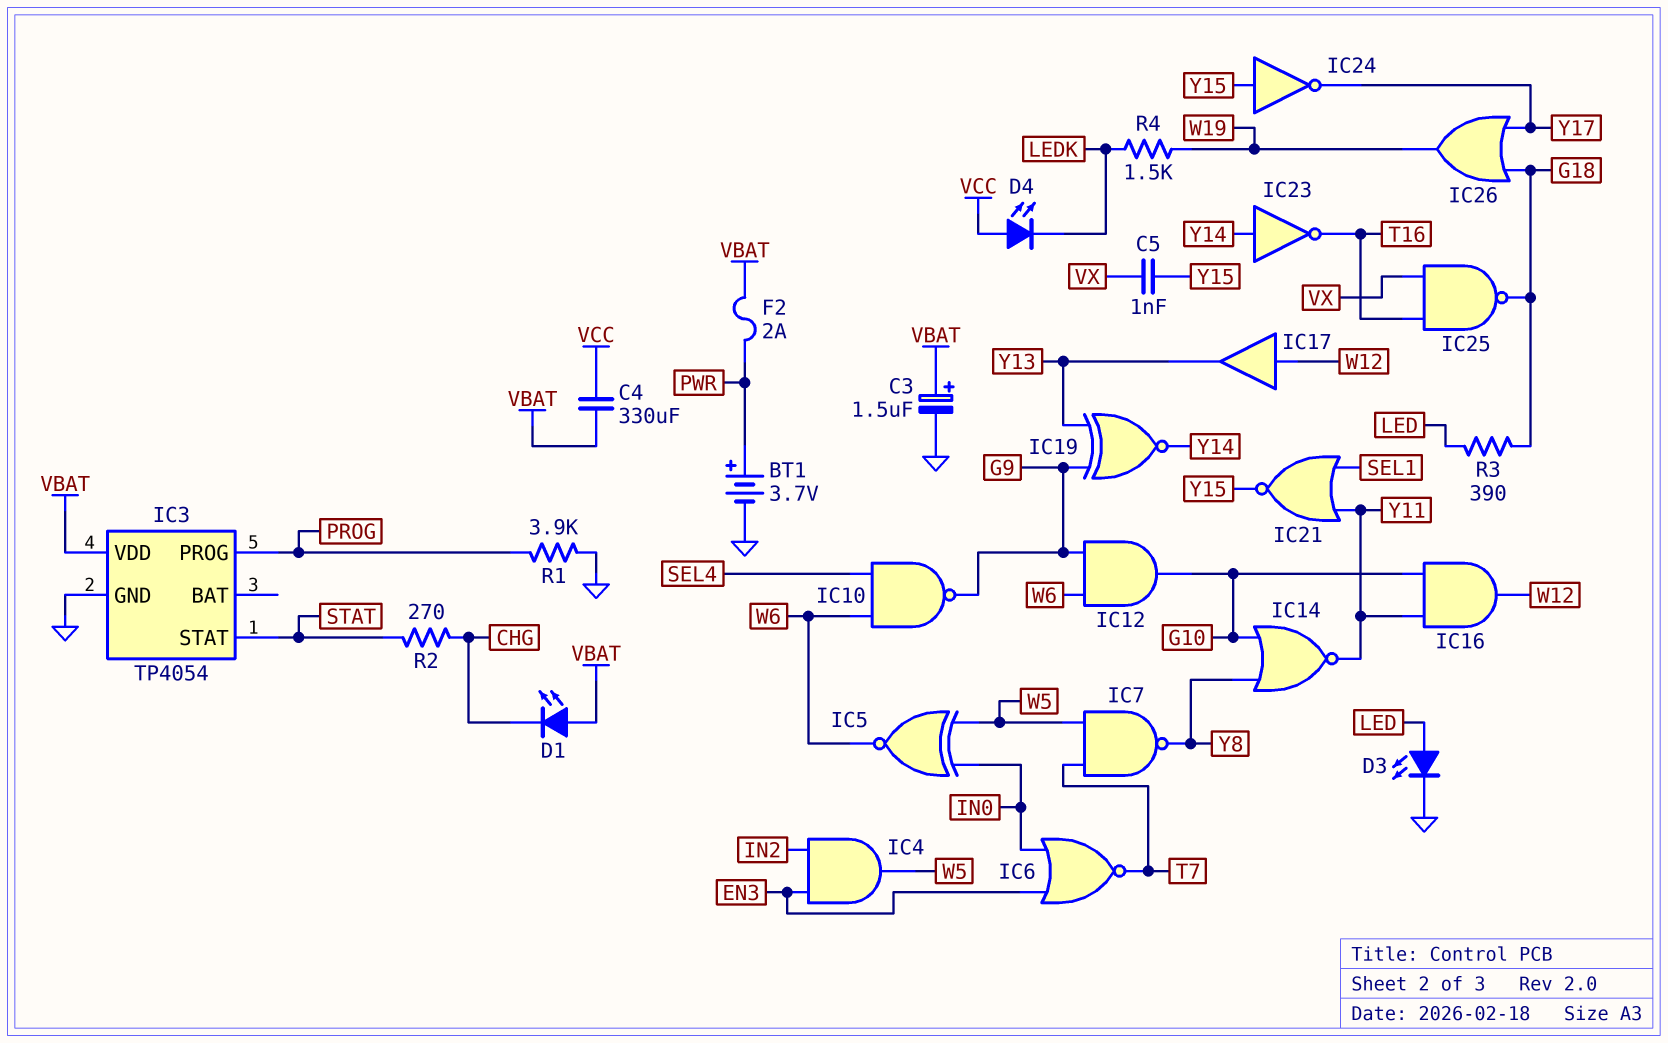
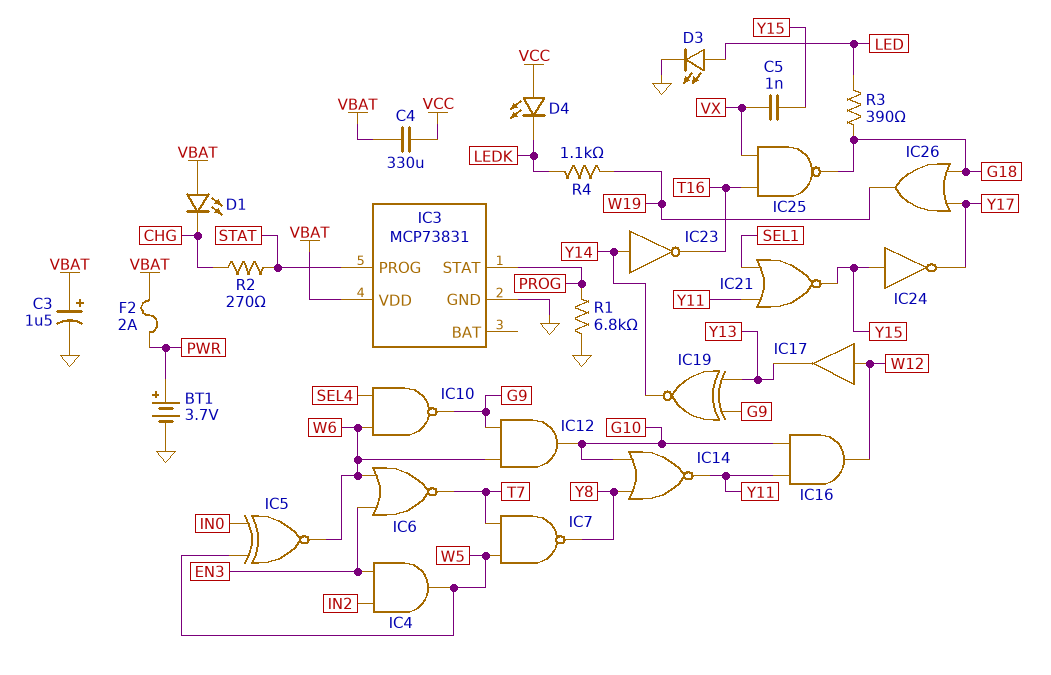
IC3: TP4054 -> MCP73831
IC3 pin PROG: PROG -> STAT
IC3 pin STAT: STAT -> PROG
IC6: NOR (in EN3, in IN0, out T7) -> NOR (in EN3, in W6, out T7)
R1: 3.9k (GND, PROG) -> 6.8k (GND, PROG)
R4: 1.5k (LEDK, W19) -> 1.1k (LEDK, W19)

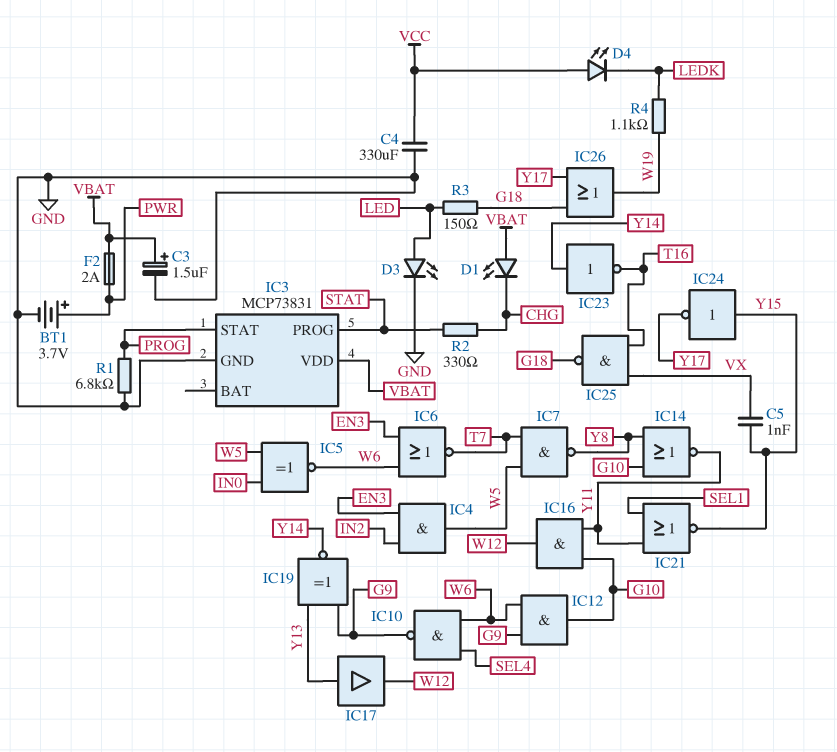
C4: 330uF (VBAT, VCC) -> 330uF (GND, VCC)
IC17: buffer (in W12, out Y13) -> buffer (in Y13, out W12)
R2: 270 (CHG, STAT) -> 330 (CHG, STAT)
R3: 390 (G18, LED) -> 150 (G18, LED)

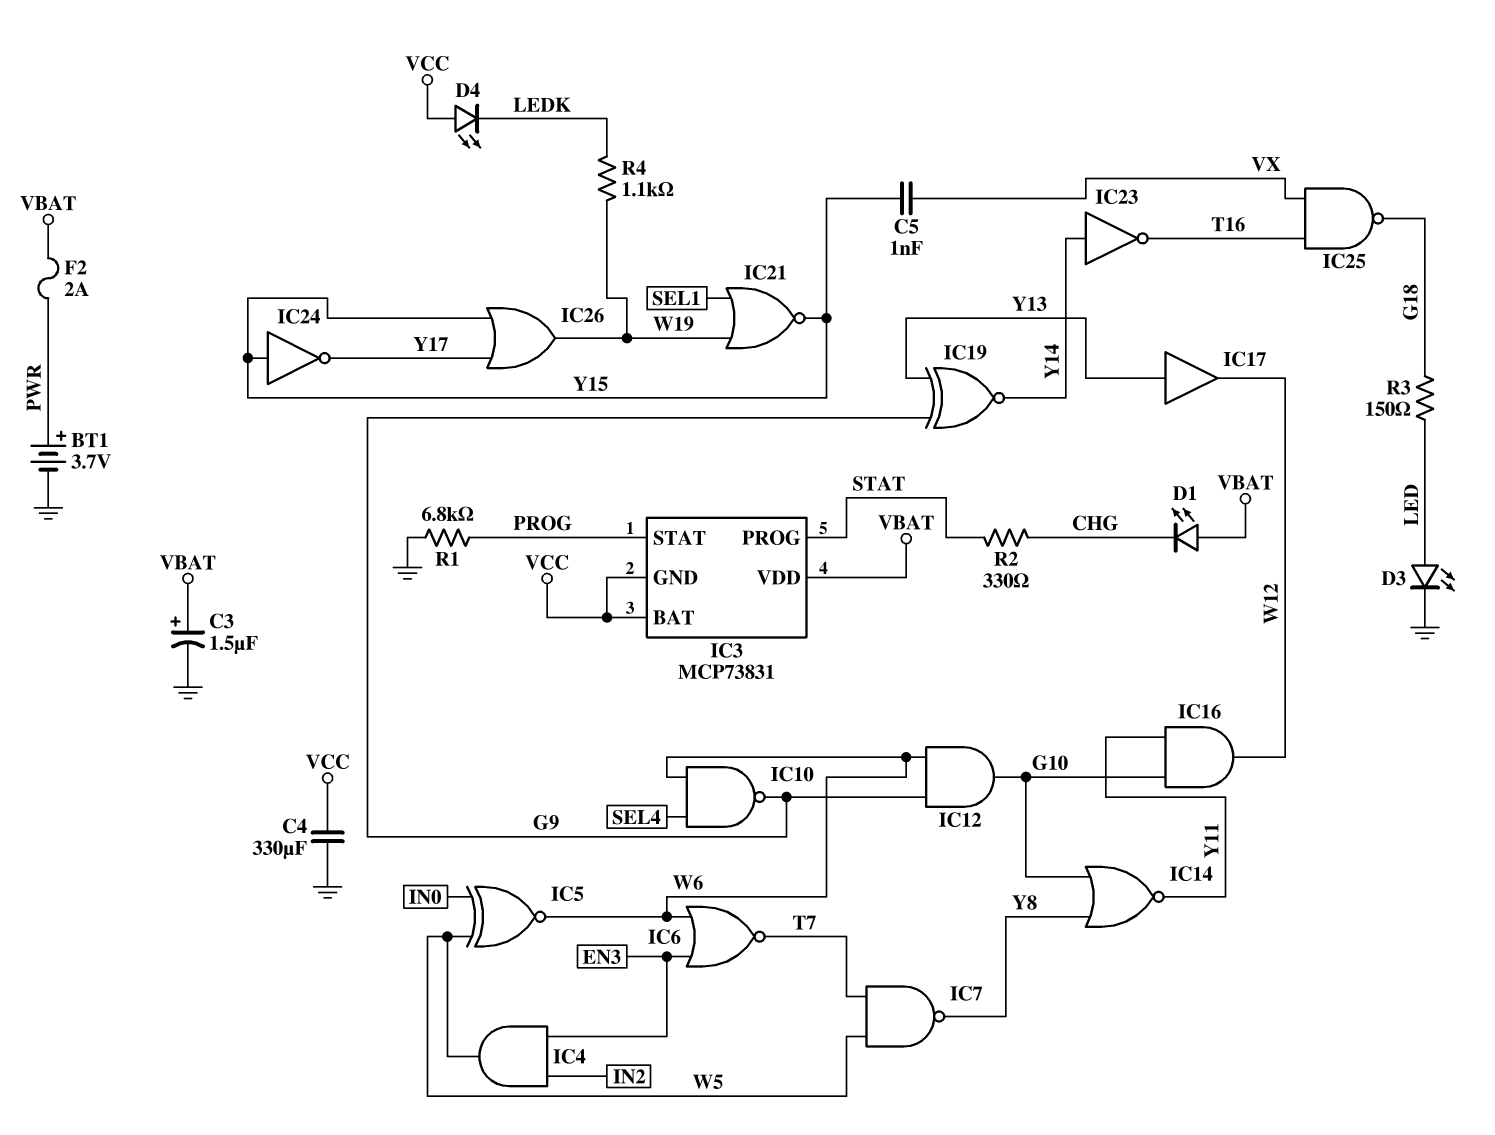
IC3 pin BAT: none -> VCC
IC3 pin GND: GND -> VCC
IC21: NOR (in SEL1, in Y11, out Y15) -> NOR (in SEL1, in W19, out Y15)
IC26: OR (in G18, in Y17, out W19) -> OR (in Y15, in Y17, out W19)

